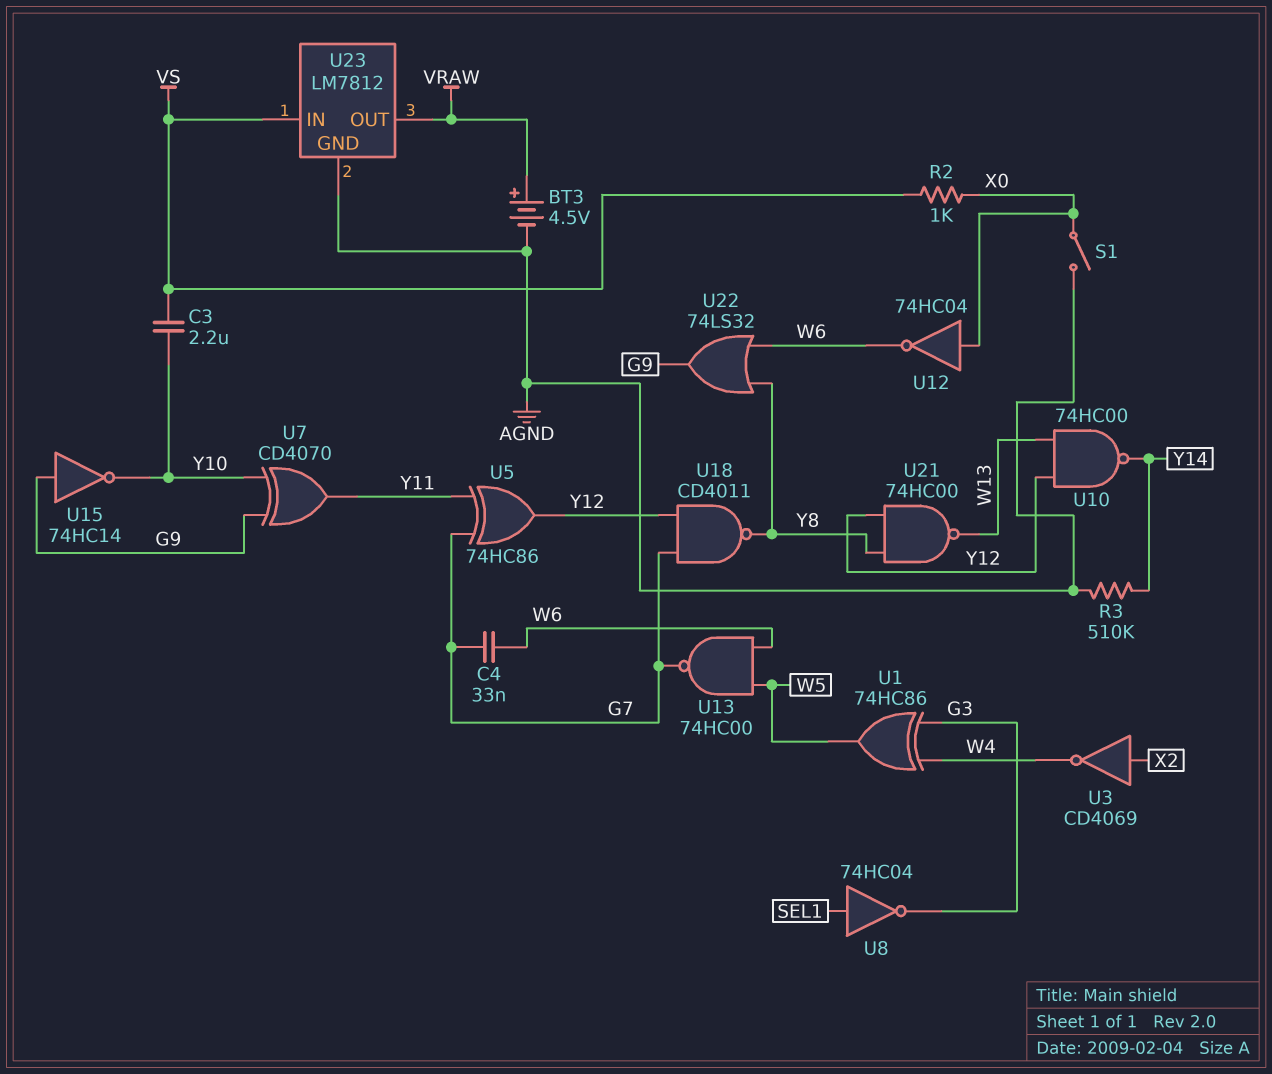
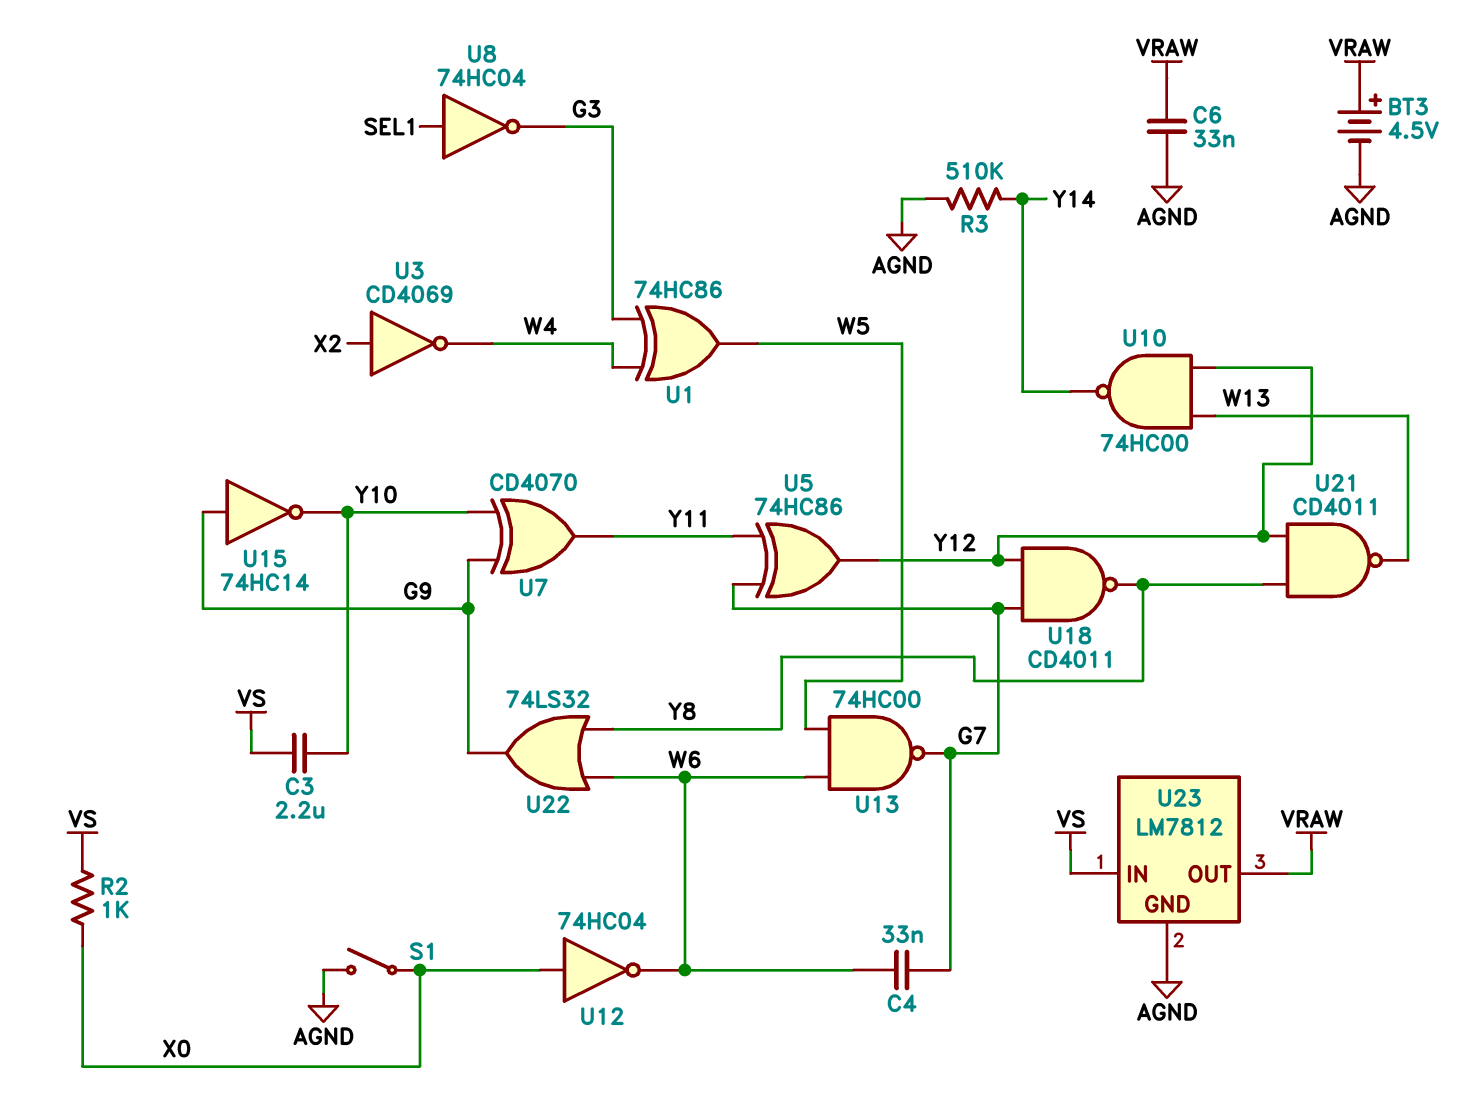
C6: none -> 33nF (AGND, VRAW)
U21: NAND 74HC00 (in Y8, in Y12, out W13) -> NAND CD4011 (in Y8, in Y12, out W13)

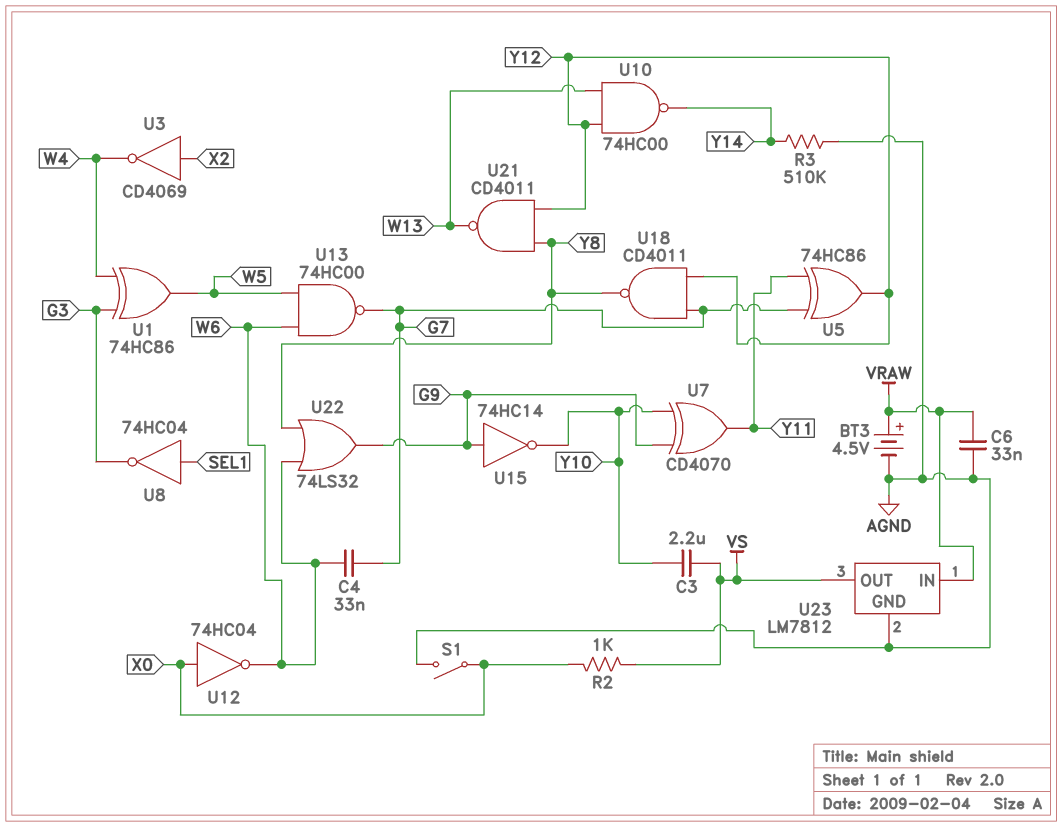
U23 pin IN: VS -> VRAW
U23 pin OUT: VRAW -> VS

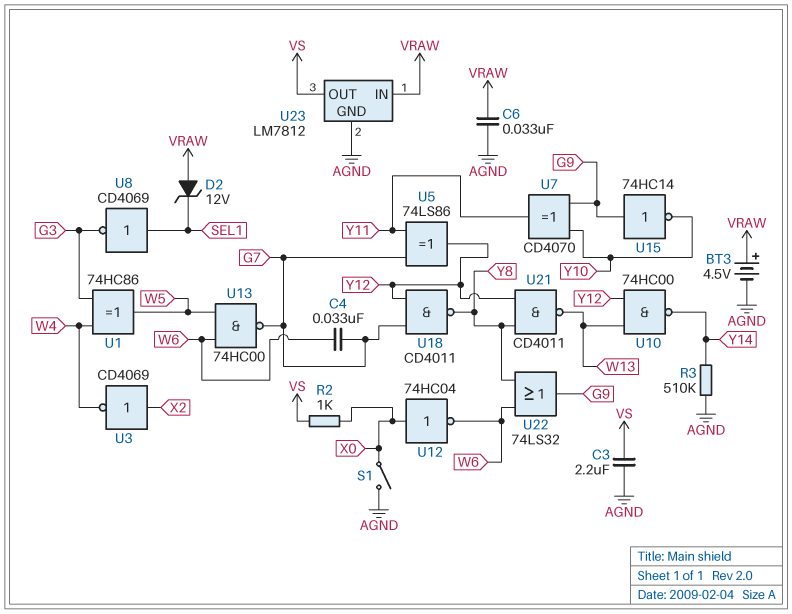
C3: 2.2uF (VS, Y10) -> 2.2uF (AGND, VS)
D2: none -> zener 12V (A VRAW, K SEL1)
U5: XOR 74HC86 (in G7, in Y11, out Y12) -> XOR 74LS86 (in G7, in Y11, out Y12)
U8: NOT 74HC04 (in SEL1, out G3) -> NOT CD4069 (in SEL1, out G3)

